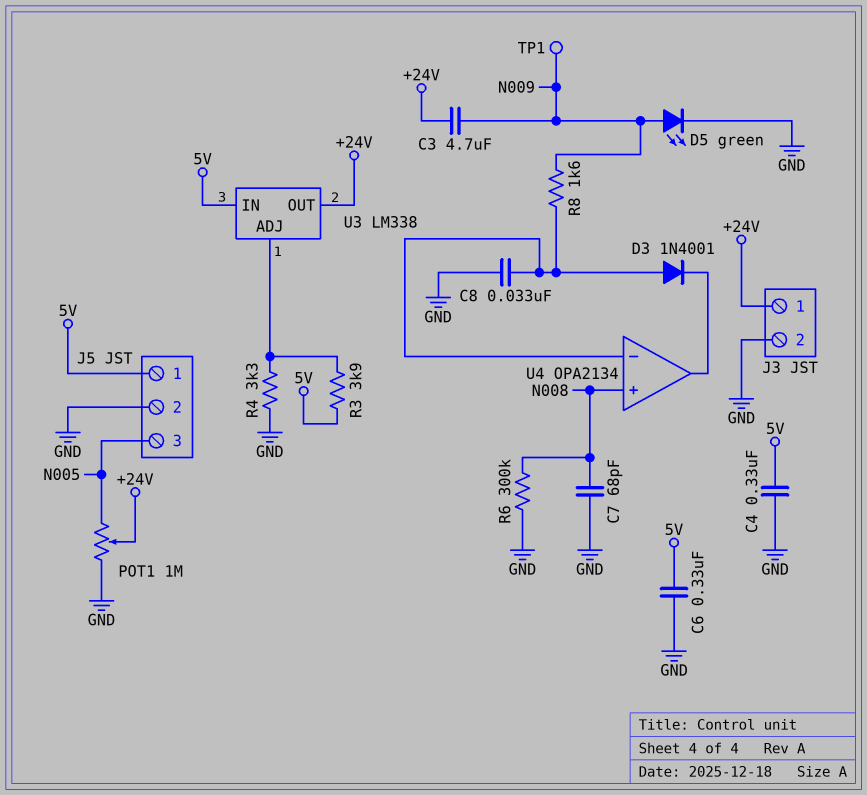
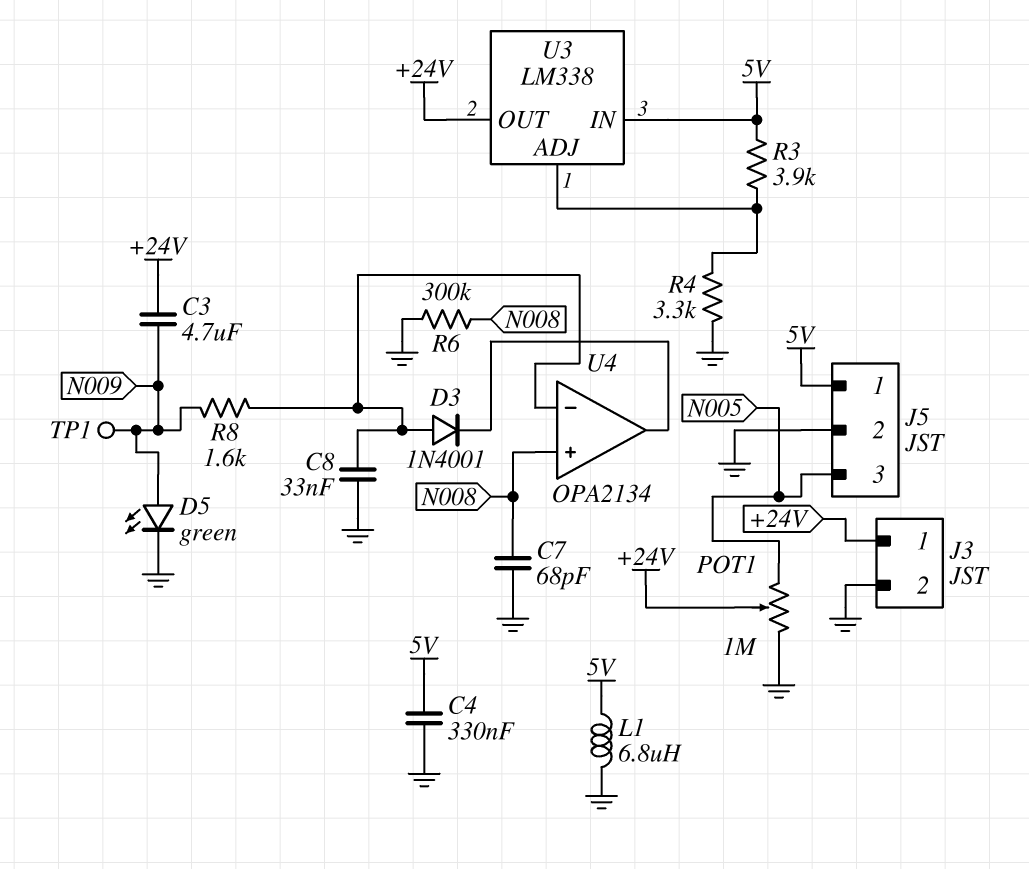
C6: 330nF (5V, GND) -> none
L1: none -> 6.8uH (5V, GND)

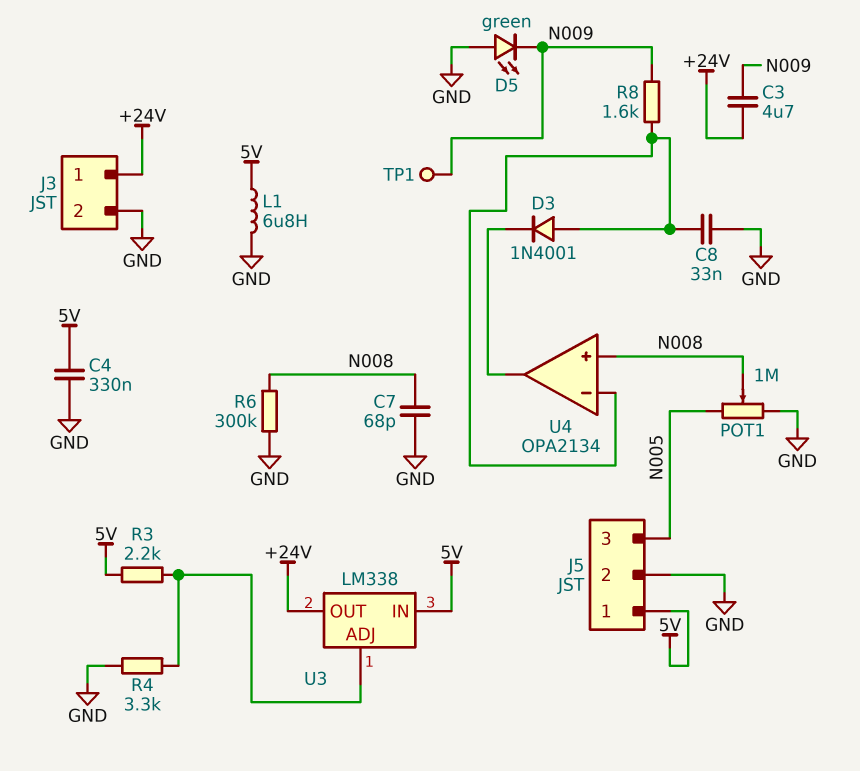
D5: LED green (A N009, K GND) -> LED green (A GND, K N009)
POT1: 1M (GND, N005, wiper +24V) -> 1M (GND, N005, wiper N008)
R3: 3.9k (5V, U3/ADJ) -> 2.2k (5V, U3/ADJ)

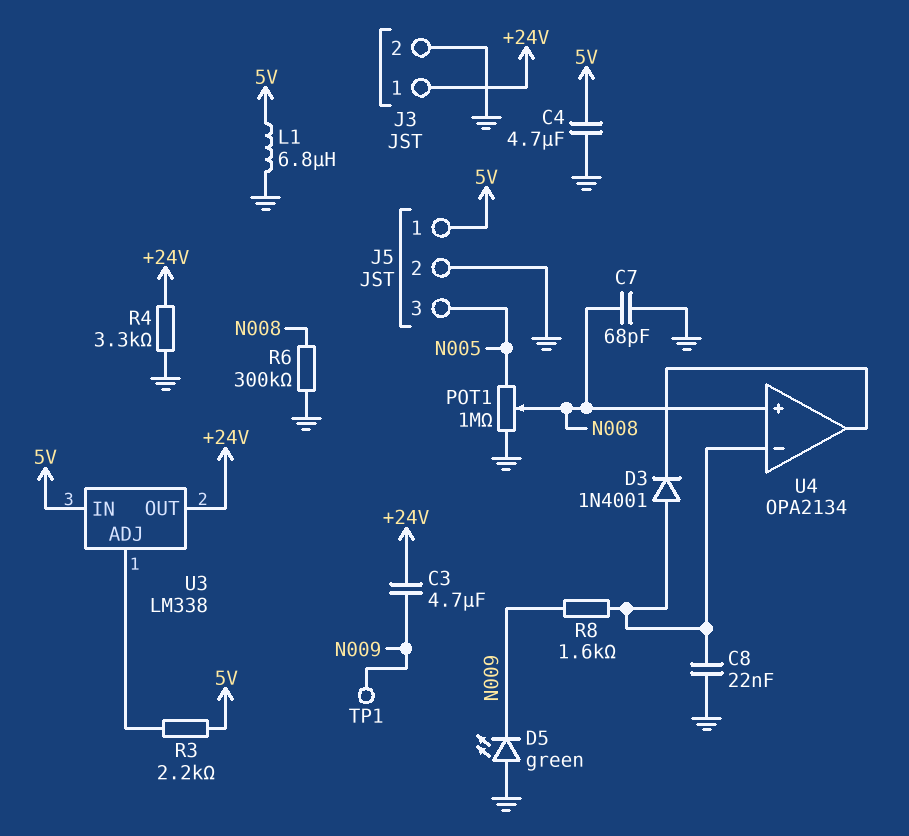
C4: 330nF (5V, GND) -> 4.7uF (5V, GND)
C8: 33nF (GND, U4/in-) -> 22nF (GND, U4/in-)
R4: 3.3k (GND, U3/ADJ) -> 3.3k (+24V, GND)

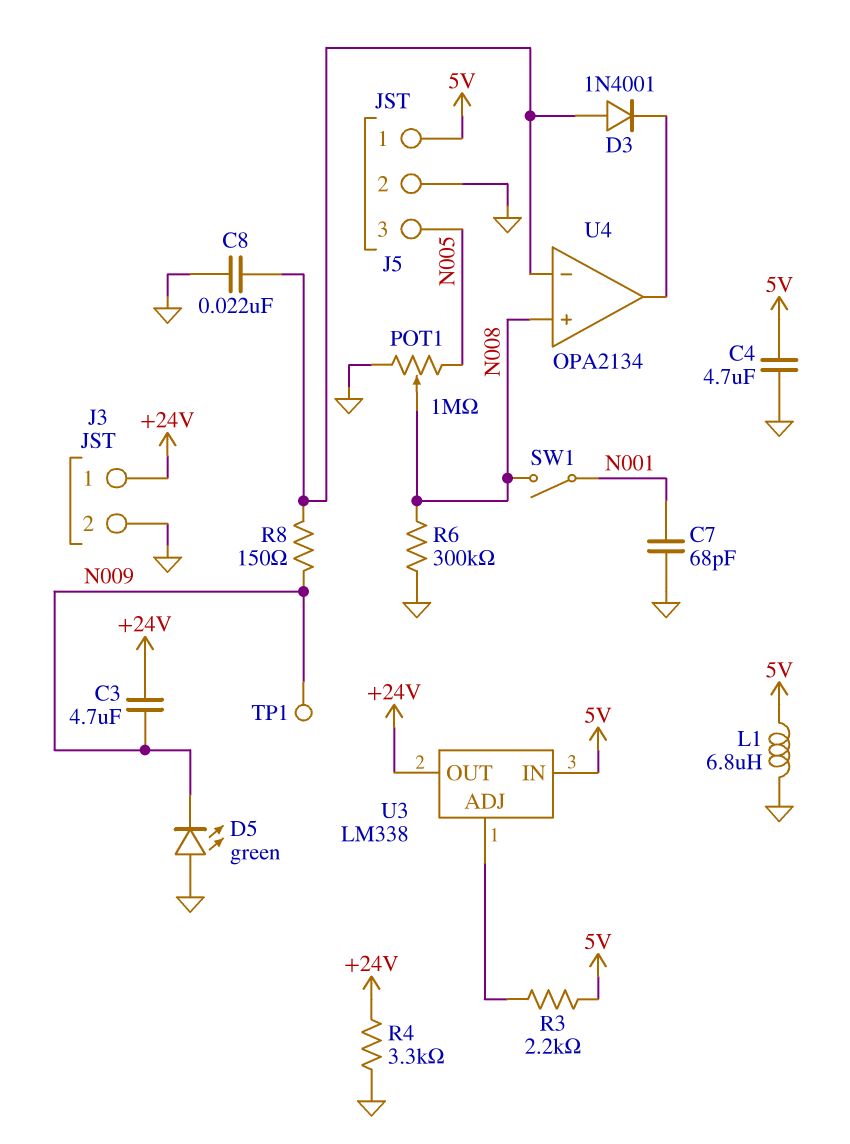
C7: 68pF (GND, N008) -> 68pF (GND, N001)
R8: 1.6k (N009, U4/in-) -> 150 (N009, U4/in-)
SW1: none -> switch (N001, N008)

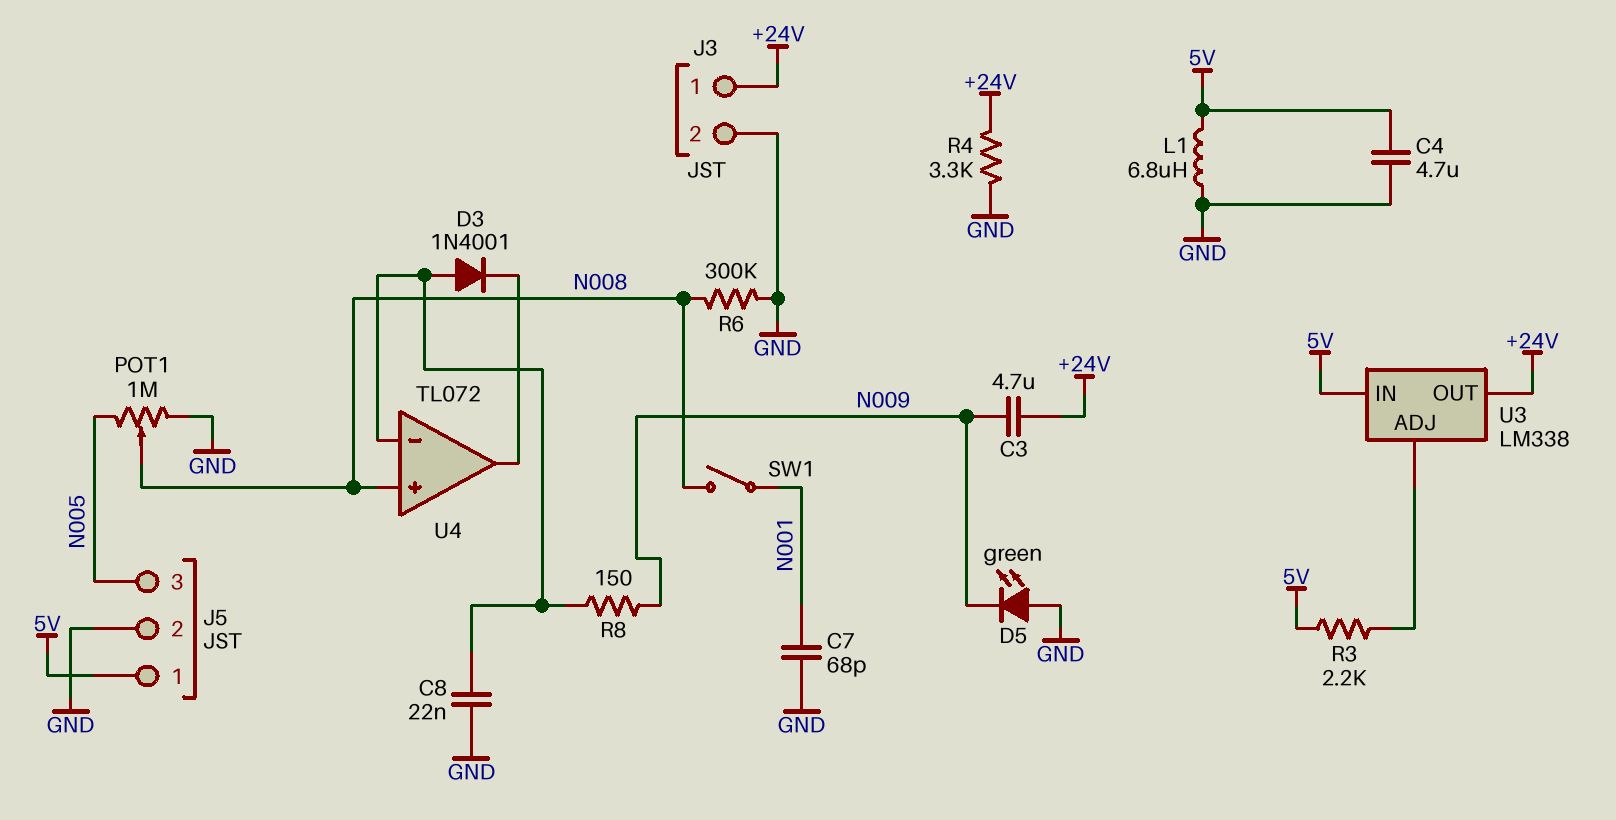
TP1: test point (N009) -> none
U4: OPA2134 -> TL072

